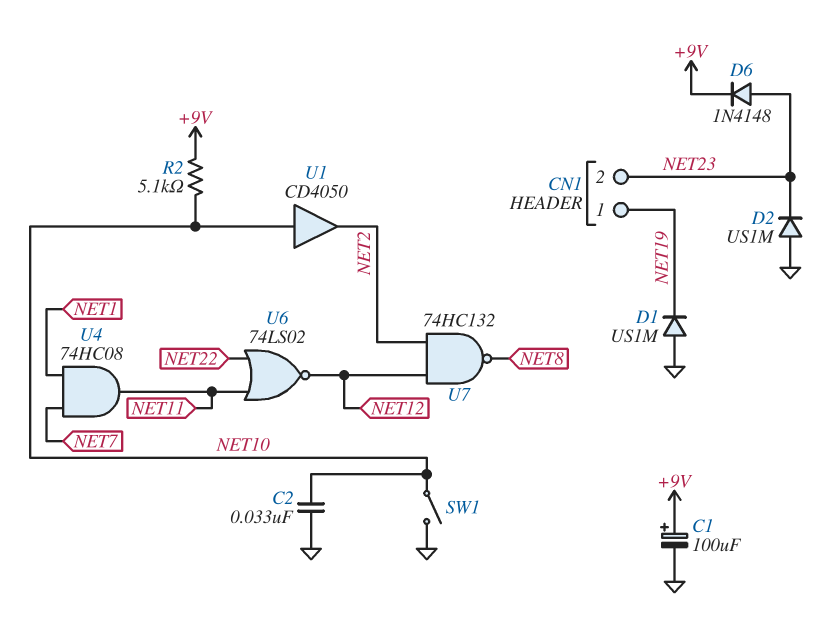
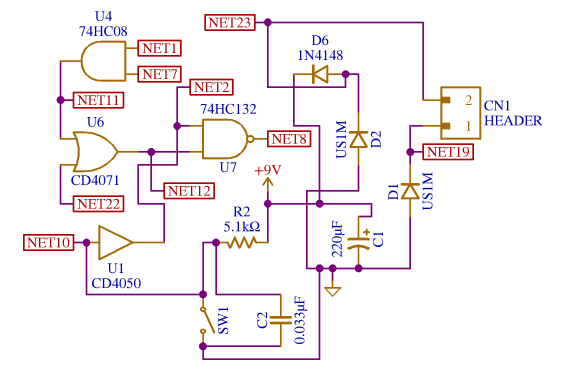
C1: 100uF (plus +9V, minus GND) -> 220uF (plus +9V, minus GND)
U6: NOR 74LS02 (in NET11, in NET22, out NET12) -> OR CD4071 (in NET11, in NET22, out NET12)

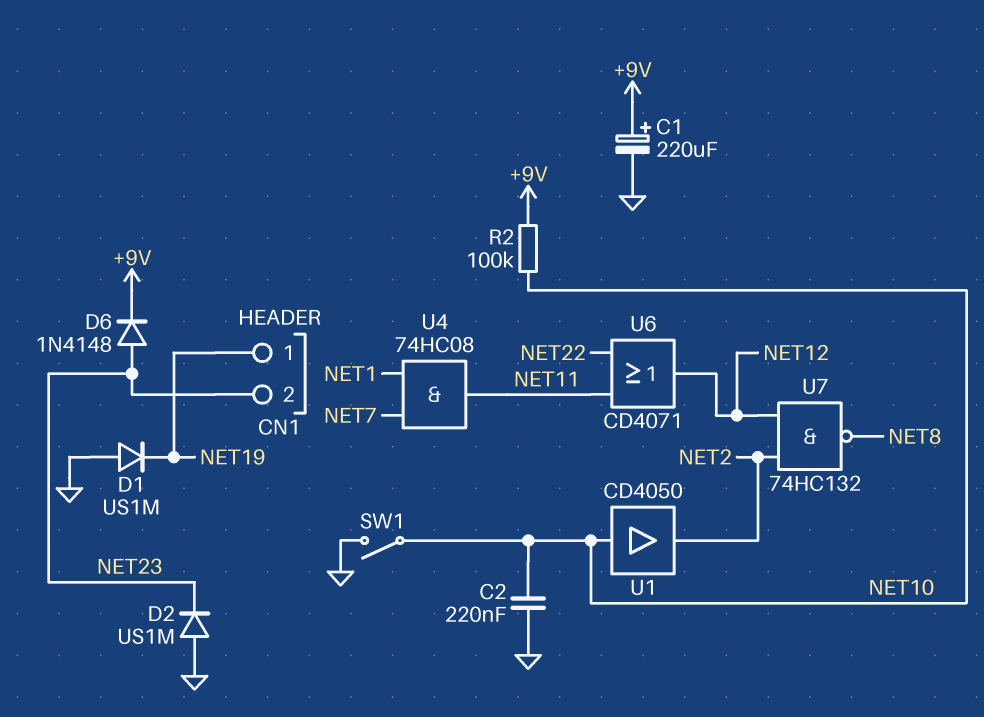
C2: 33nF (GND, NET10) -> 220nF (GND, NET10)
R2: 5.1k (+9V, NET10) -> 100k (+9V, NET10)

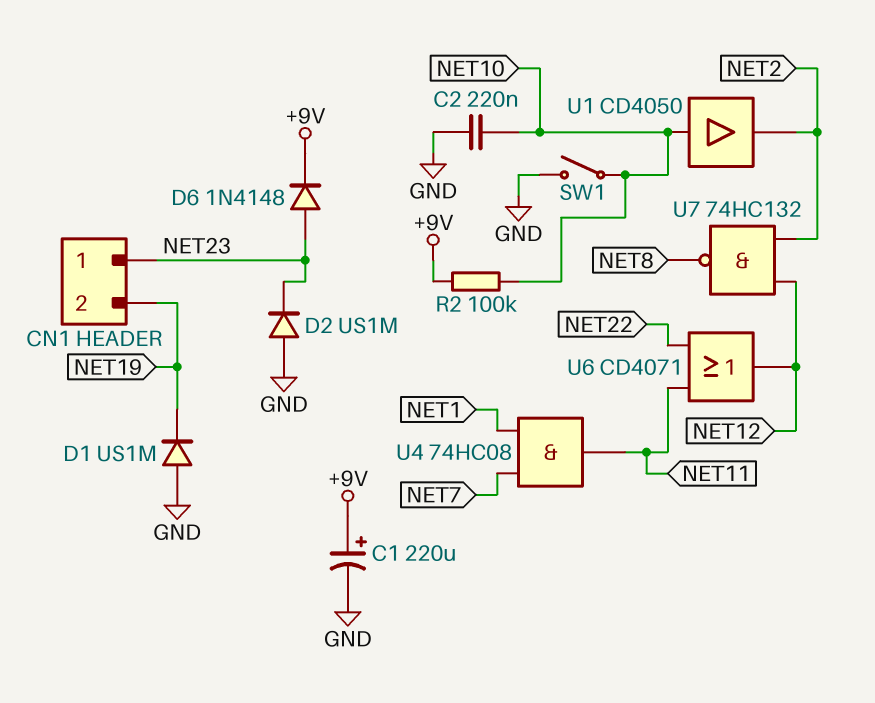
CN1 pin 1: NET19 -> NET23
CN1 pin 2: NET23 -> NET19

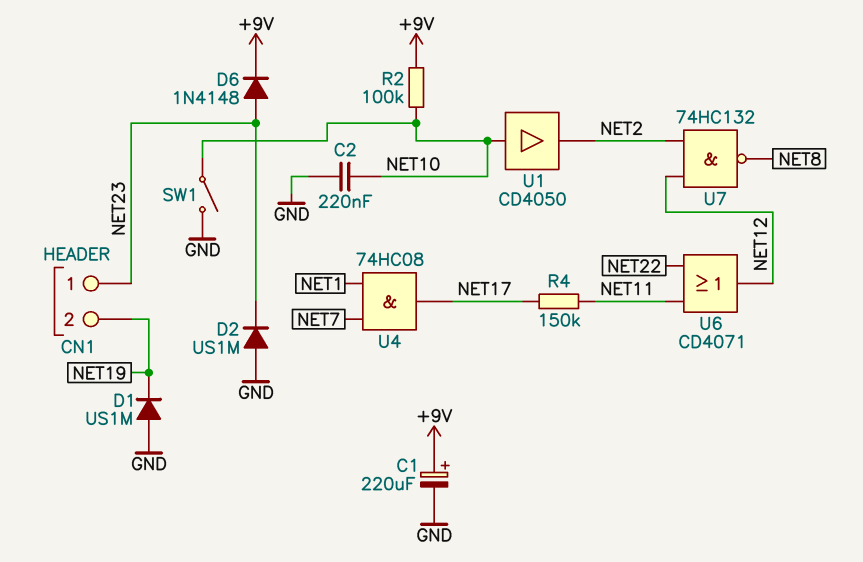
R4: none -> 150k (NET11, NET17)
U4: AND 74HC08 (in NET1, in NET7, out NET11) -> AND 74HC08 (in NET1, in NET7, out NET17)

